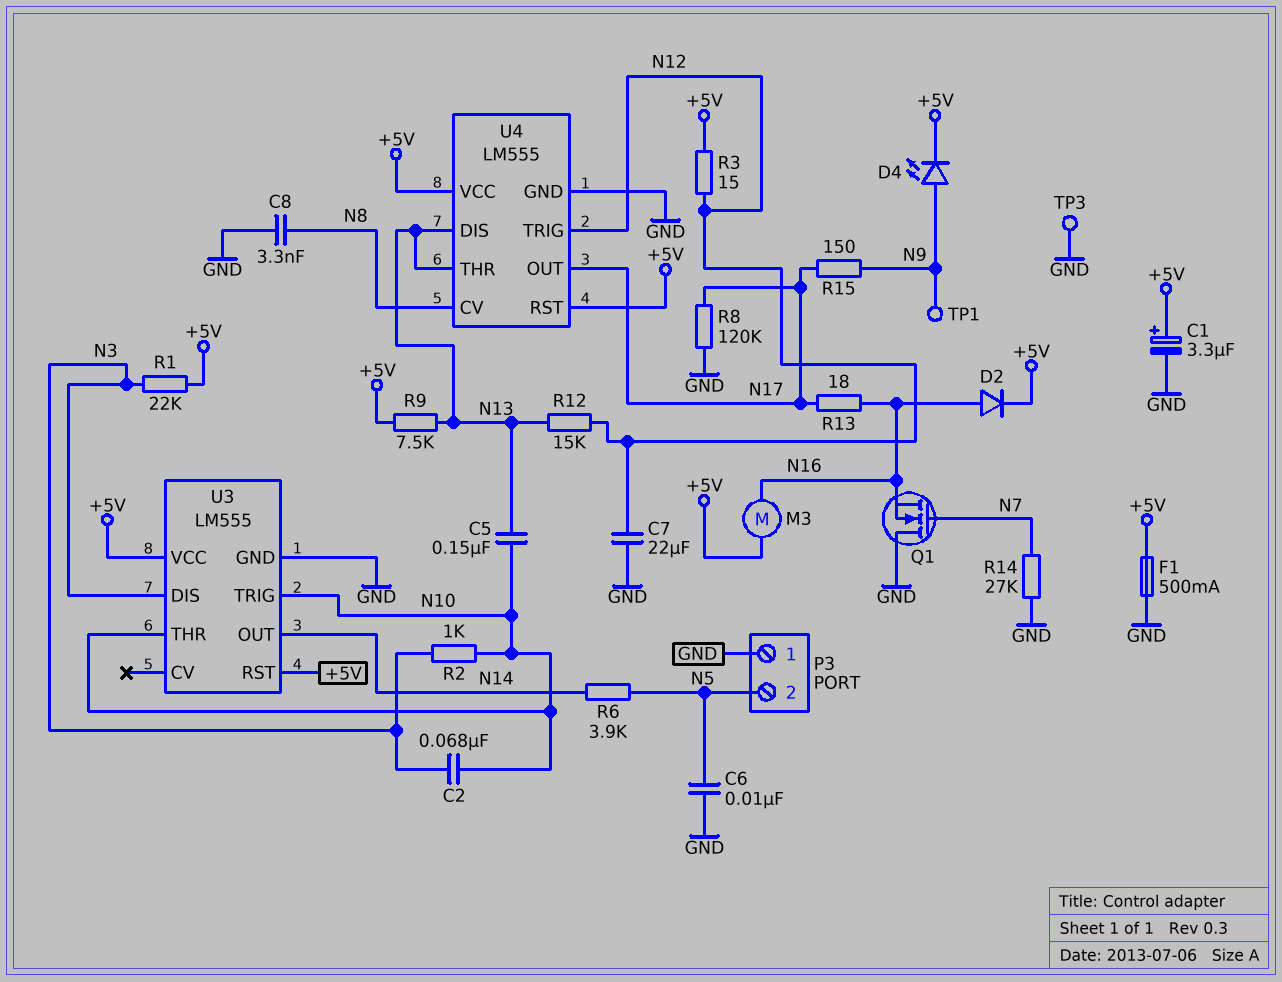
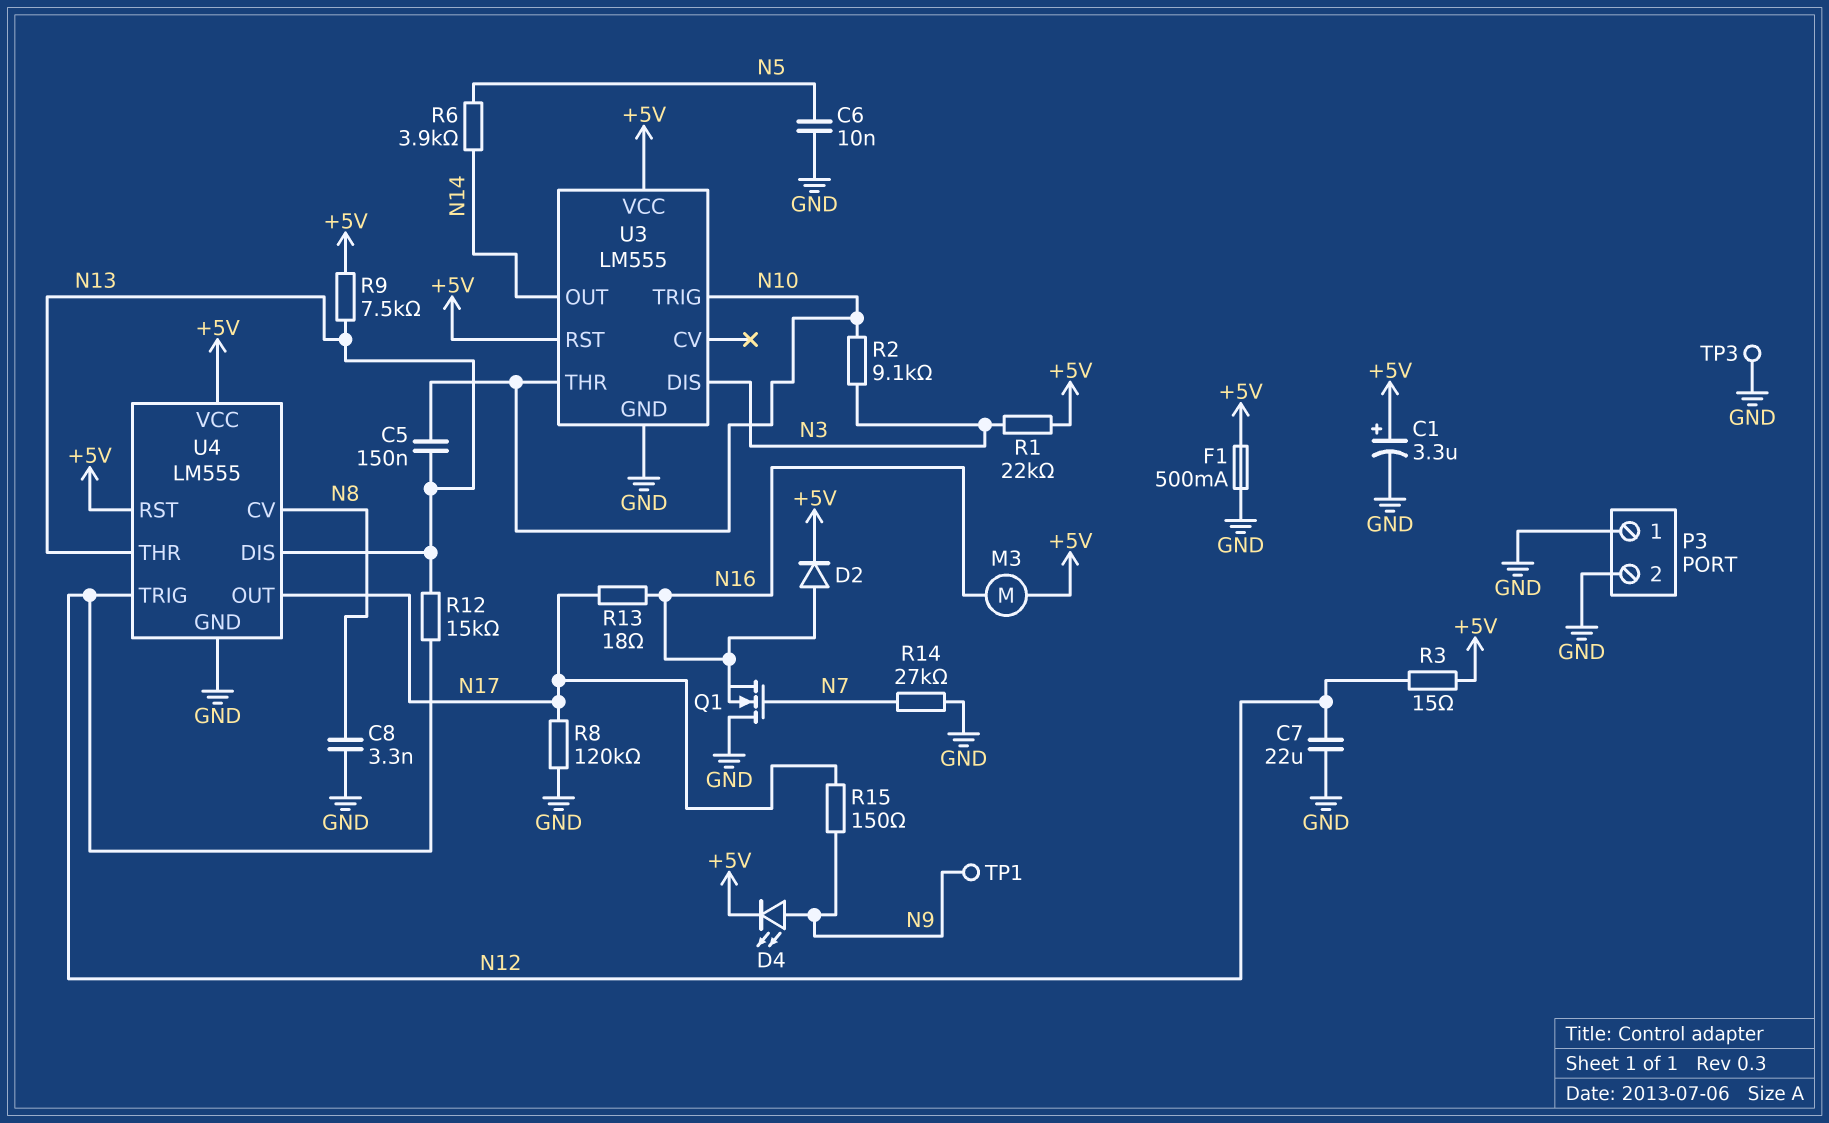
C2: 68nF (N3, N10) -> none
P3 pin 2: N5 -> GND
R2: 1k (N3, N10) -> 9.1k (N3, N10)

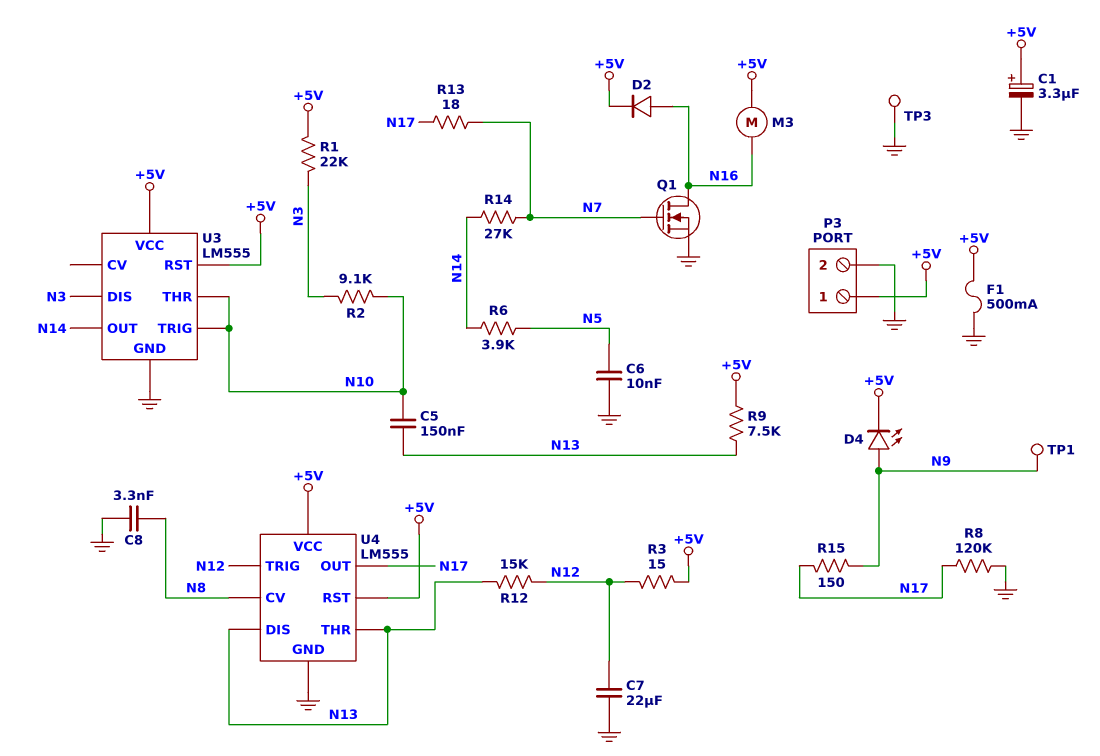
P3 pin 1: GND -> +5V
Q1: NMOS (G N7, D GND, S N16) -> NMOS (G N7, D N16, S GND)
R13: 18 (N16, N17) -> 18 (N7, N17)
R14: 27k (GND, N7) -> 27k (N7, N14)

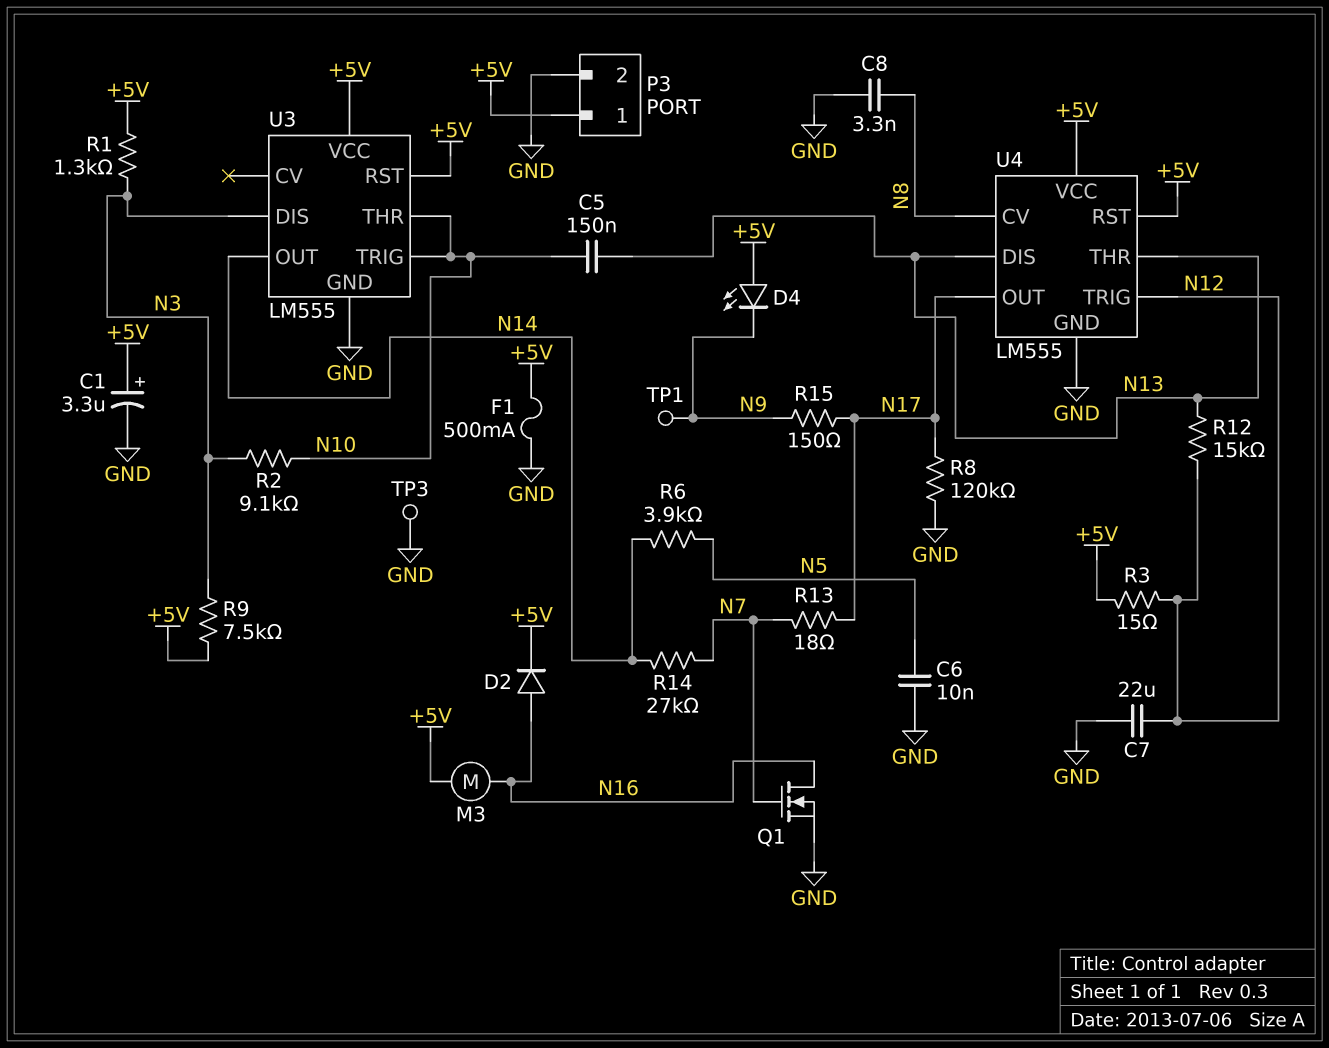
D4: LED (A N9, K +5V) -> LED (A +5V, K N9)
R1: 22k (+5V, N3) -> 1.3k (+5V, N3)
R9: 7.5k (+5V, N13) -> 7.5k (+5V, N3)

